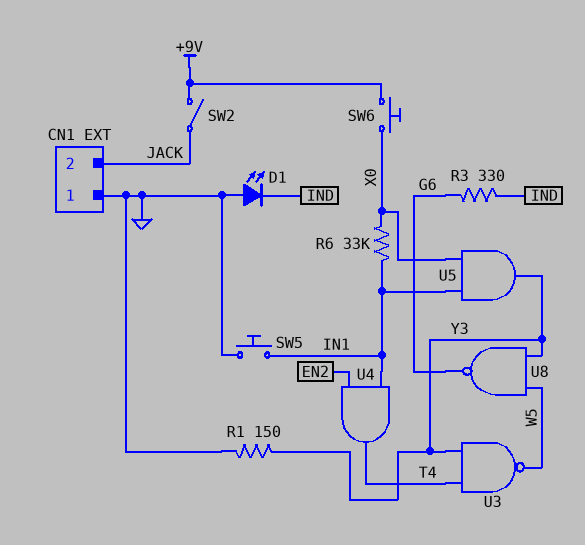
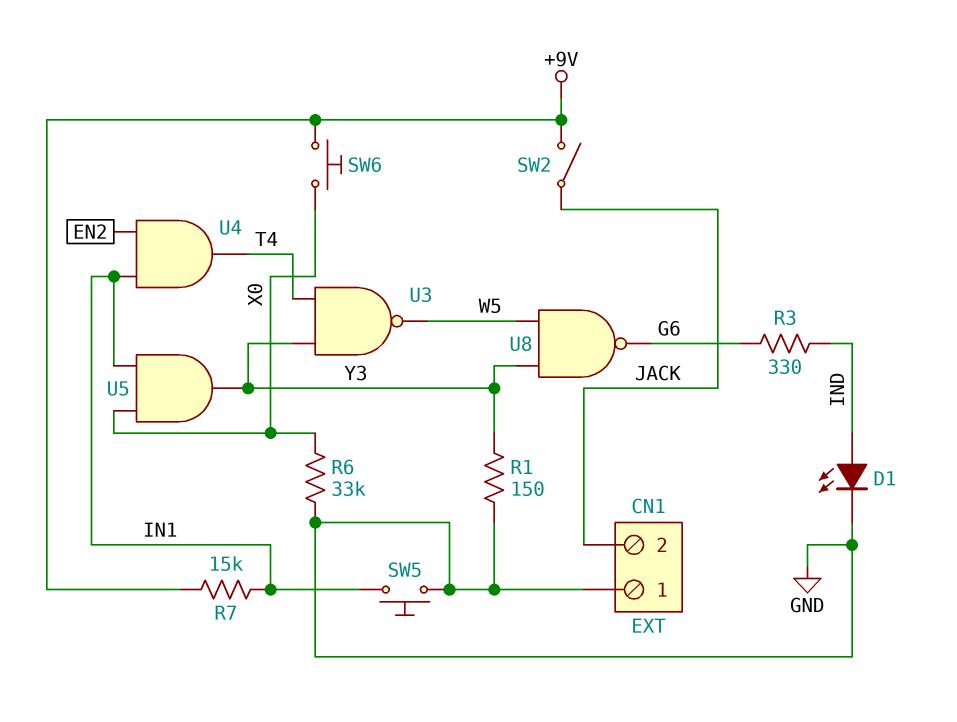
D1: LED (A GND, K IND) -> LED (A IND, K GND)
R6: 33k (IN1, X0) -> 33k (GND, X0)
R7: none -> 15k (+9V, IN1)

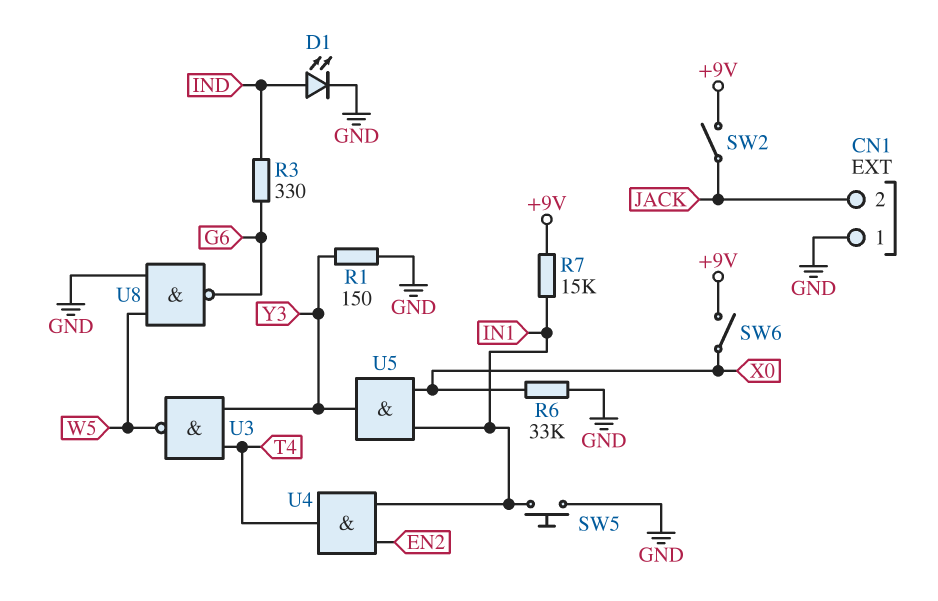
SW6: button (+9V, X0) -> switch (+9V, X0)
U8: NAND (in W5, in Y3, out G6) -> NAND (in GND, in W5, out G6)

